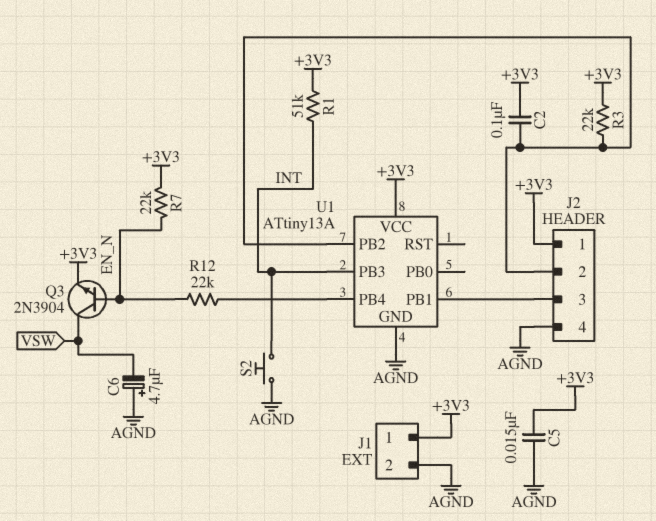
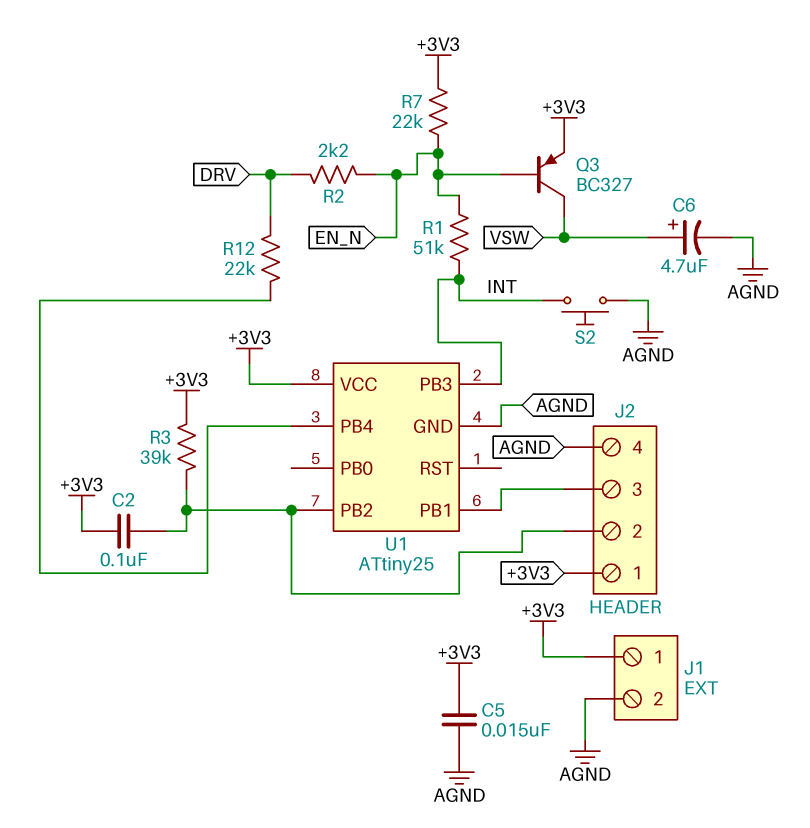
C6: 4.7uF (plus AGND, minus VSW) -> 4.7uF (plus VSW, minus AGND)
Q3: NPN 2N3904 (B EN_N, C VSW, E +3V3) -> PNP BC327 (B EN_N, C VSW, E +3V3)
R1: 51k (+3V3, INT) -> 51k (EN_N, INT)
R2: none -> 2.2k (DRV, EN_N)
R3: 22k (+3V3, J2/2) -> 39k (+3V3, J2/2)
R12: 22k (EN_N, U1/PB4) -> 22k (DRV, U1/PB4)
U1: ATtiny13A -> ATtiny25

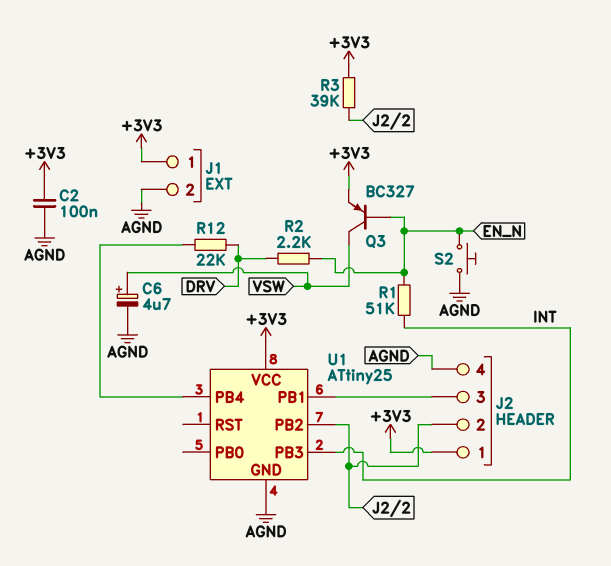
C2: 100nF (+3V3, J2/2) -> 100nF (+3V3, AGND)
C5: 15nF (+3V3, AGND) -> none
R7: 22k (+3V3, EN_N) -> none
S2: button (AGND, INT) -> button (AGND, EN_N)

